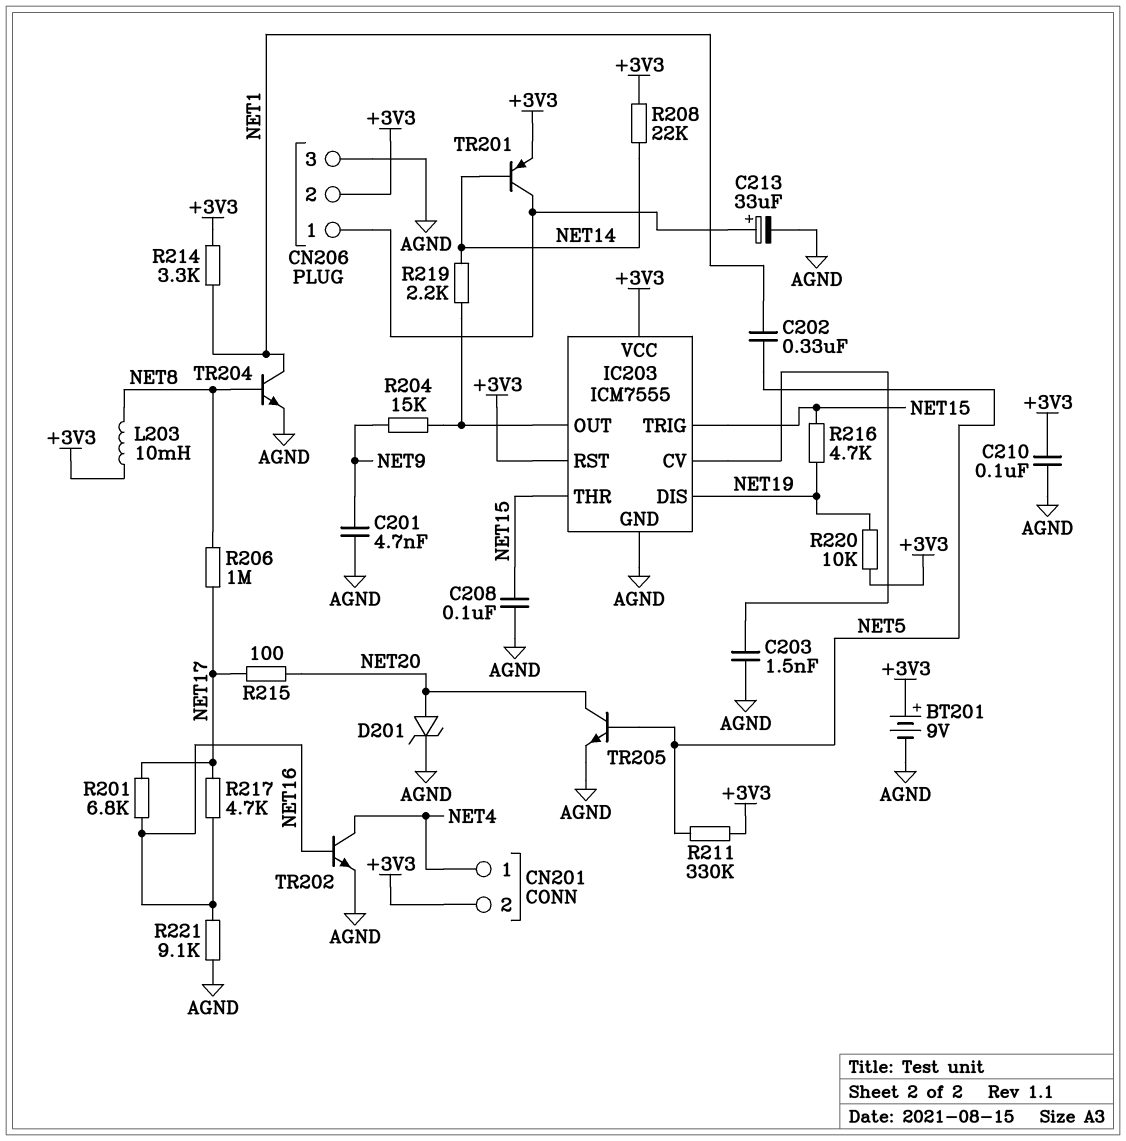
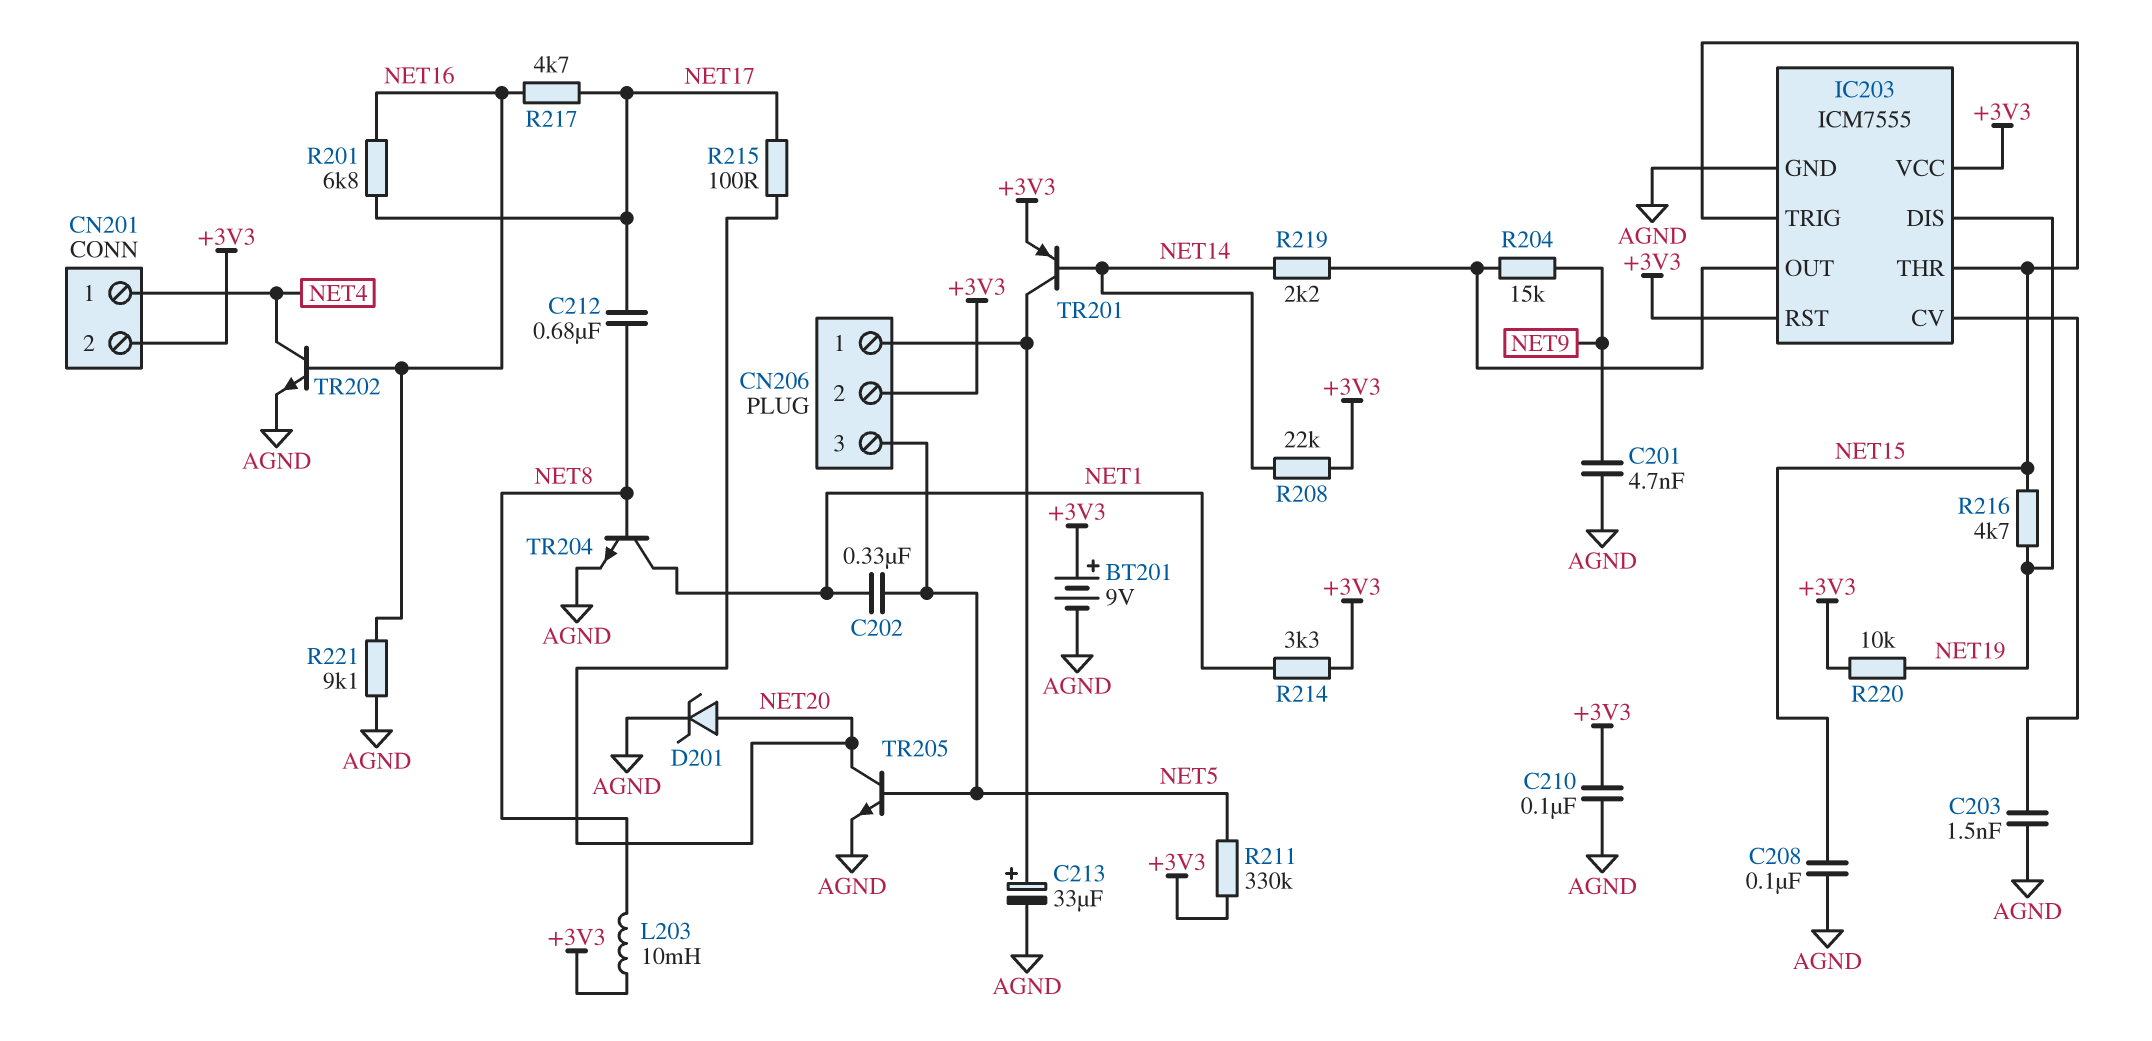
C212: none -> 680nF (NET8, NET17)
CN206 pin 3: AGND -> NET5
R206: 1M (NET8, NET17) -> none

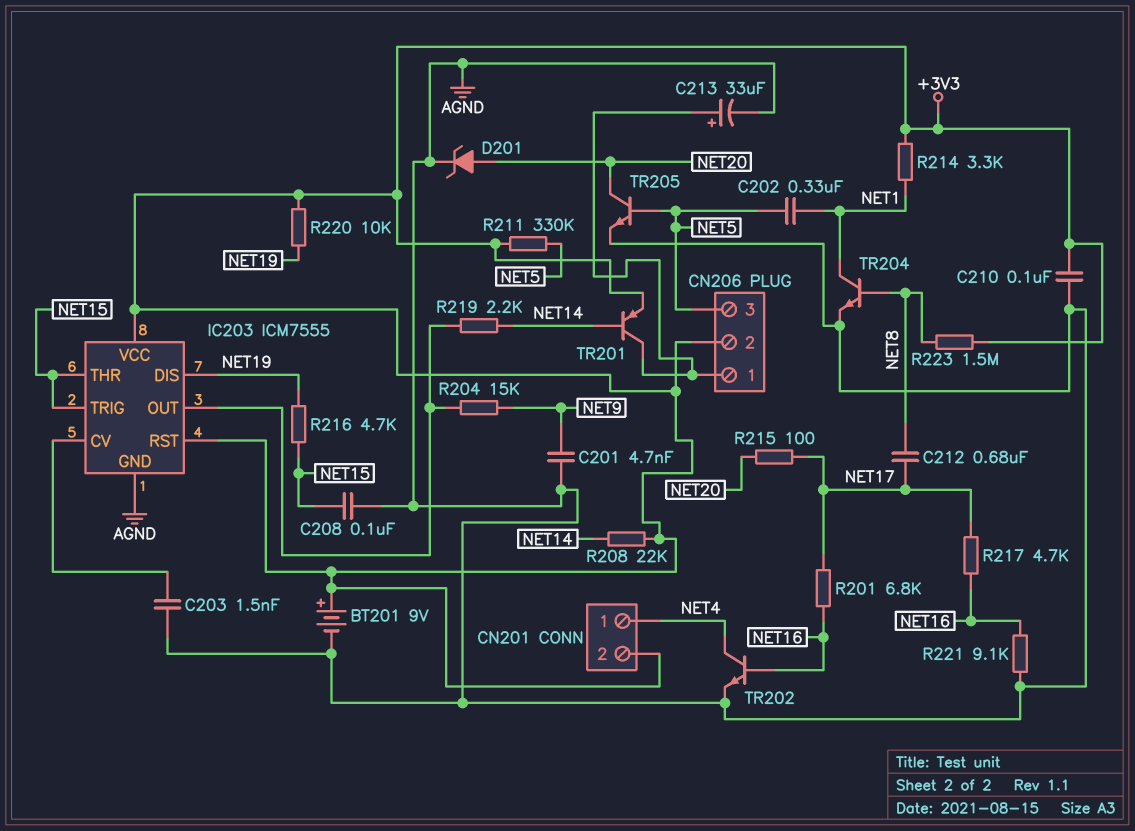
L203: 10mH (+3V3, NET8) -> none
R223: none -> 1.5M (+3V3, NET8)

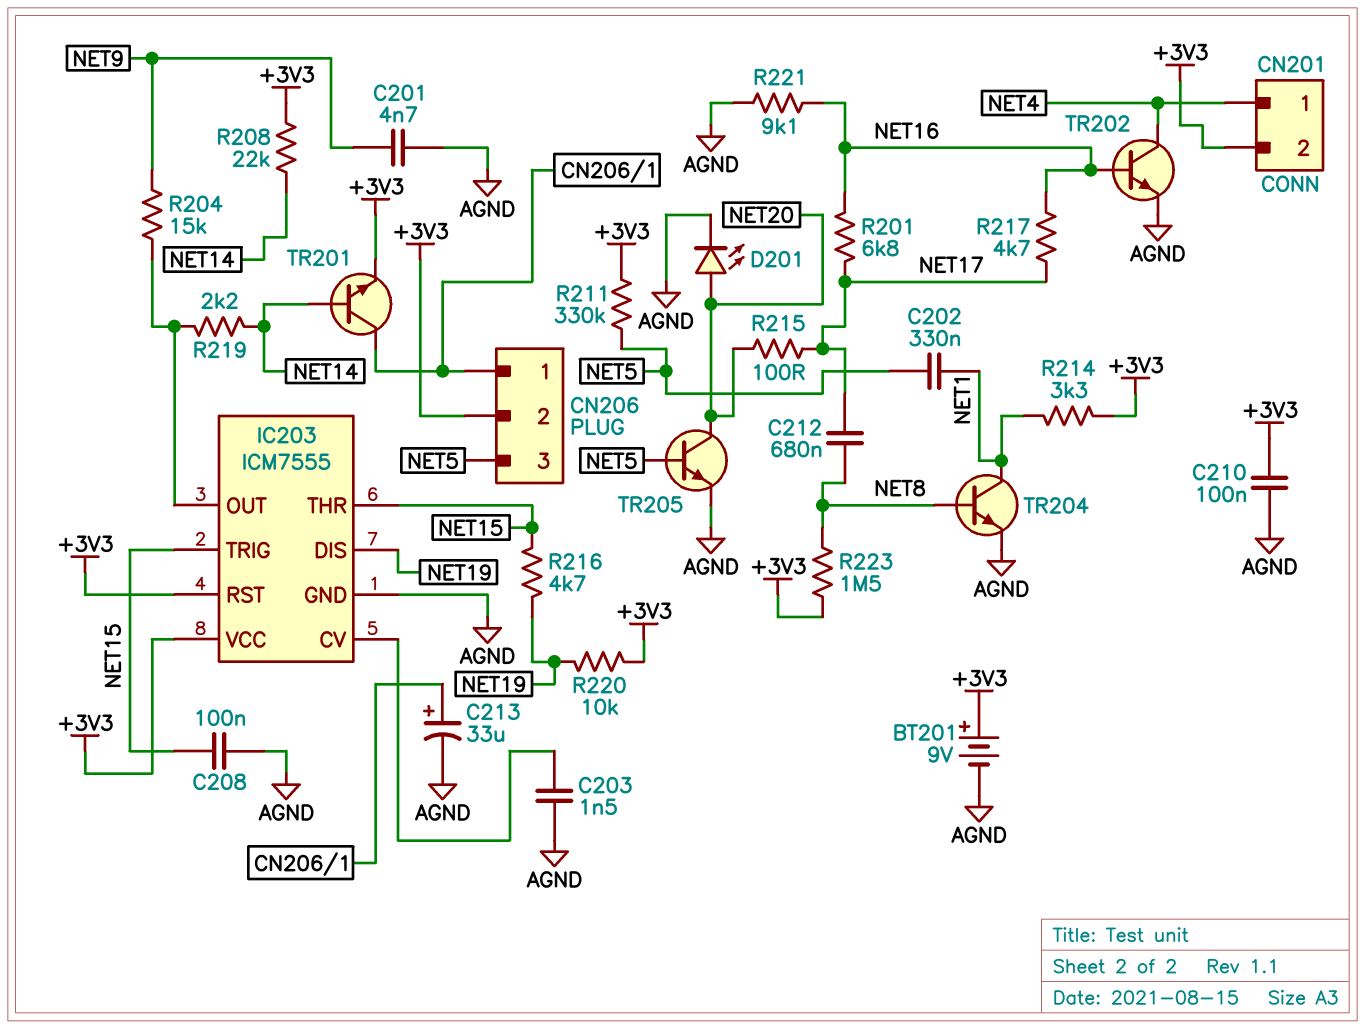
D201: zener (A NET20, K AGND) -> LED (A NET20, K AGND)
TR201: PNP (B NET14, C CN206/1, E +3V3) -> NPN (B NET14, C CN206/1, E +3V3)

